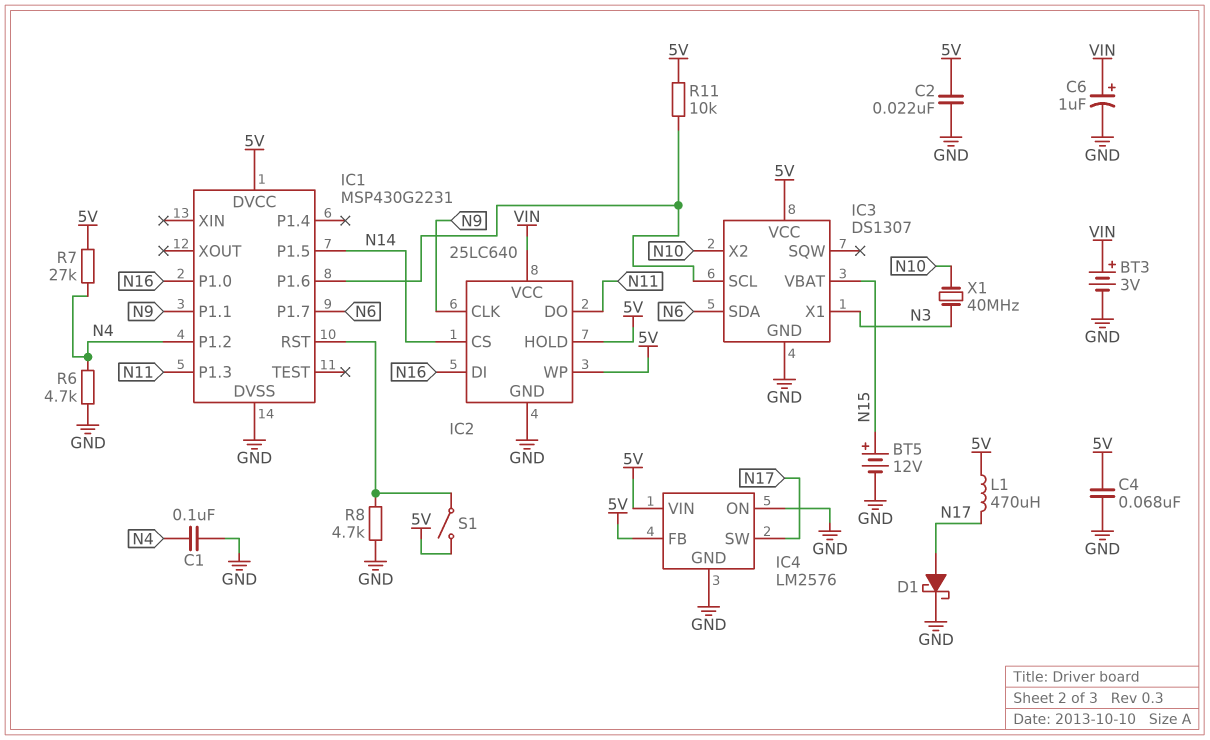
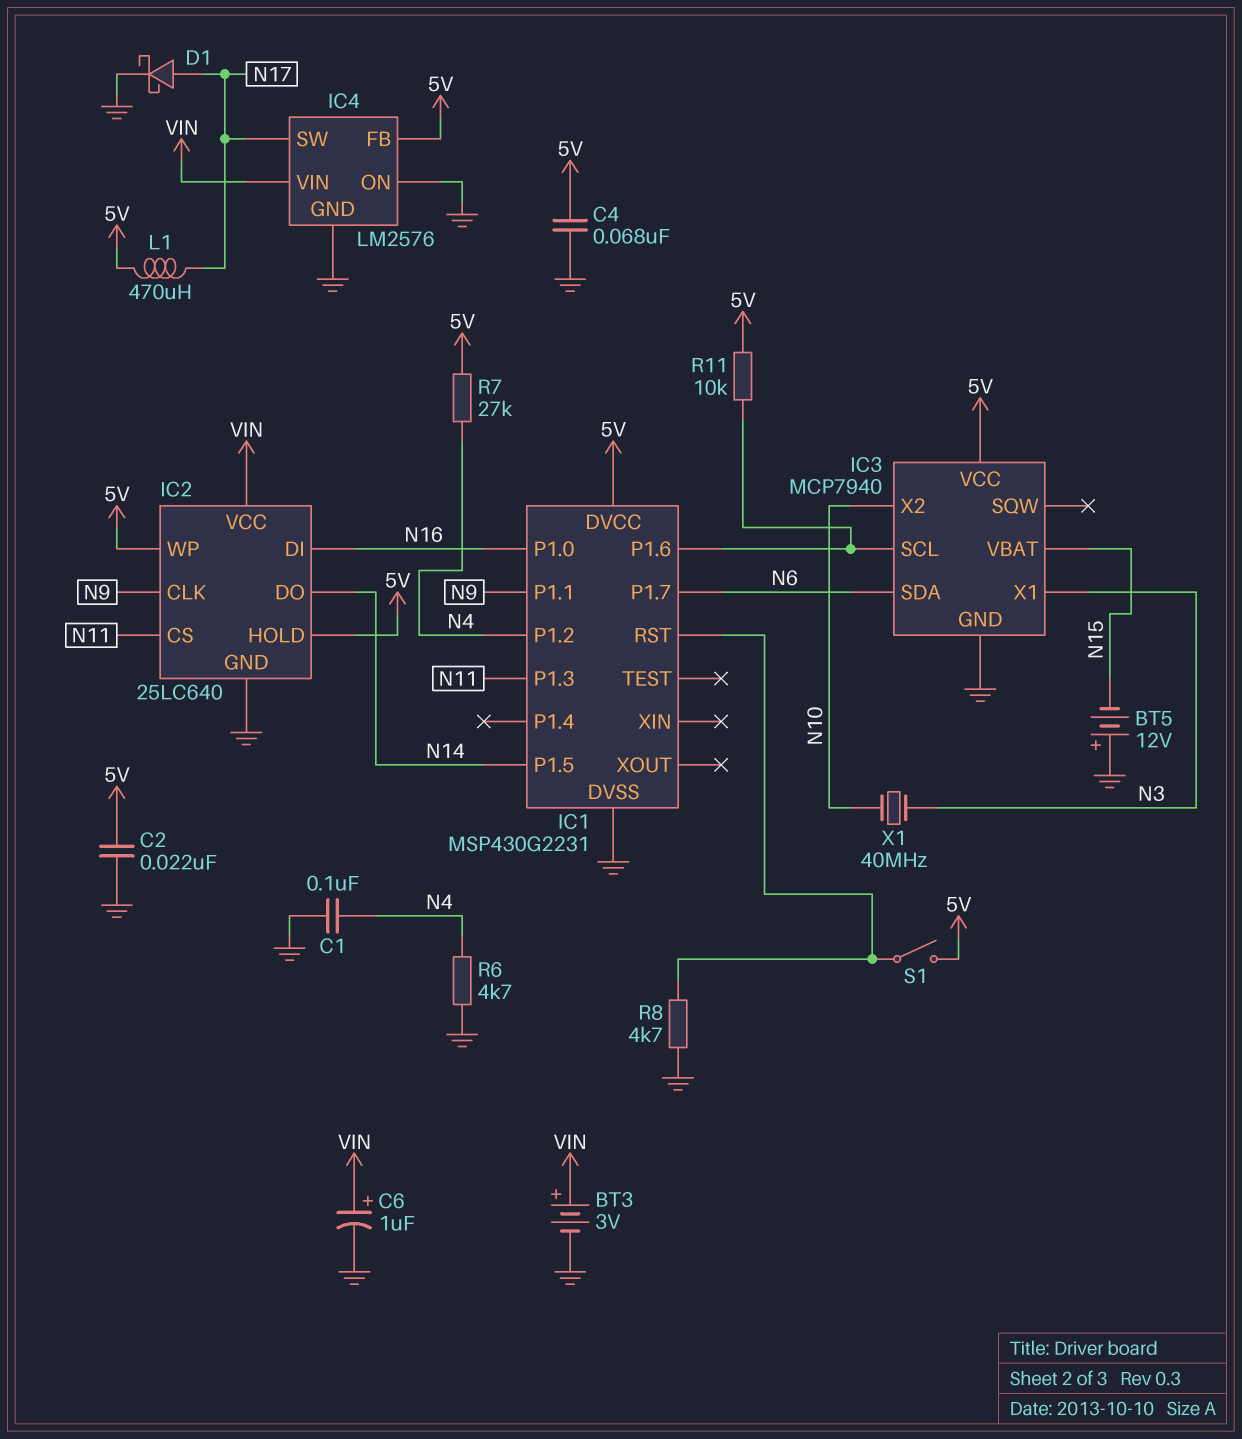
BT5: 12V (plus N15, minus GND) -> 12V (plus GND, minus N15)
IC2 pin CS: N14 -> N11
IC2 pin DO: N11 -> N14
IC3: DS1307 -> MCP7940
IC4 pin VIN: 5V -> VIN

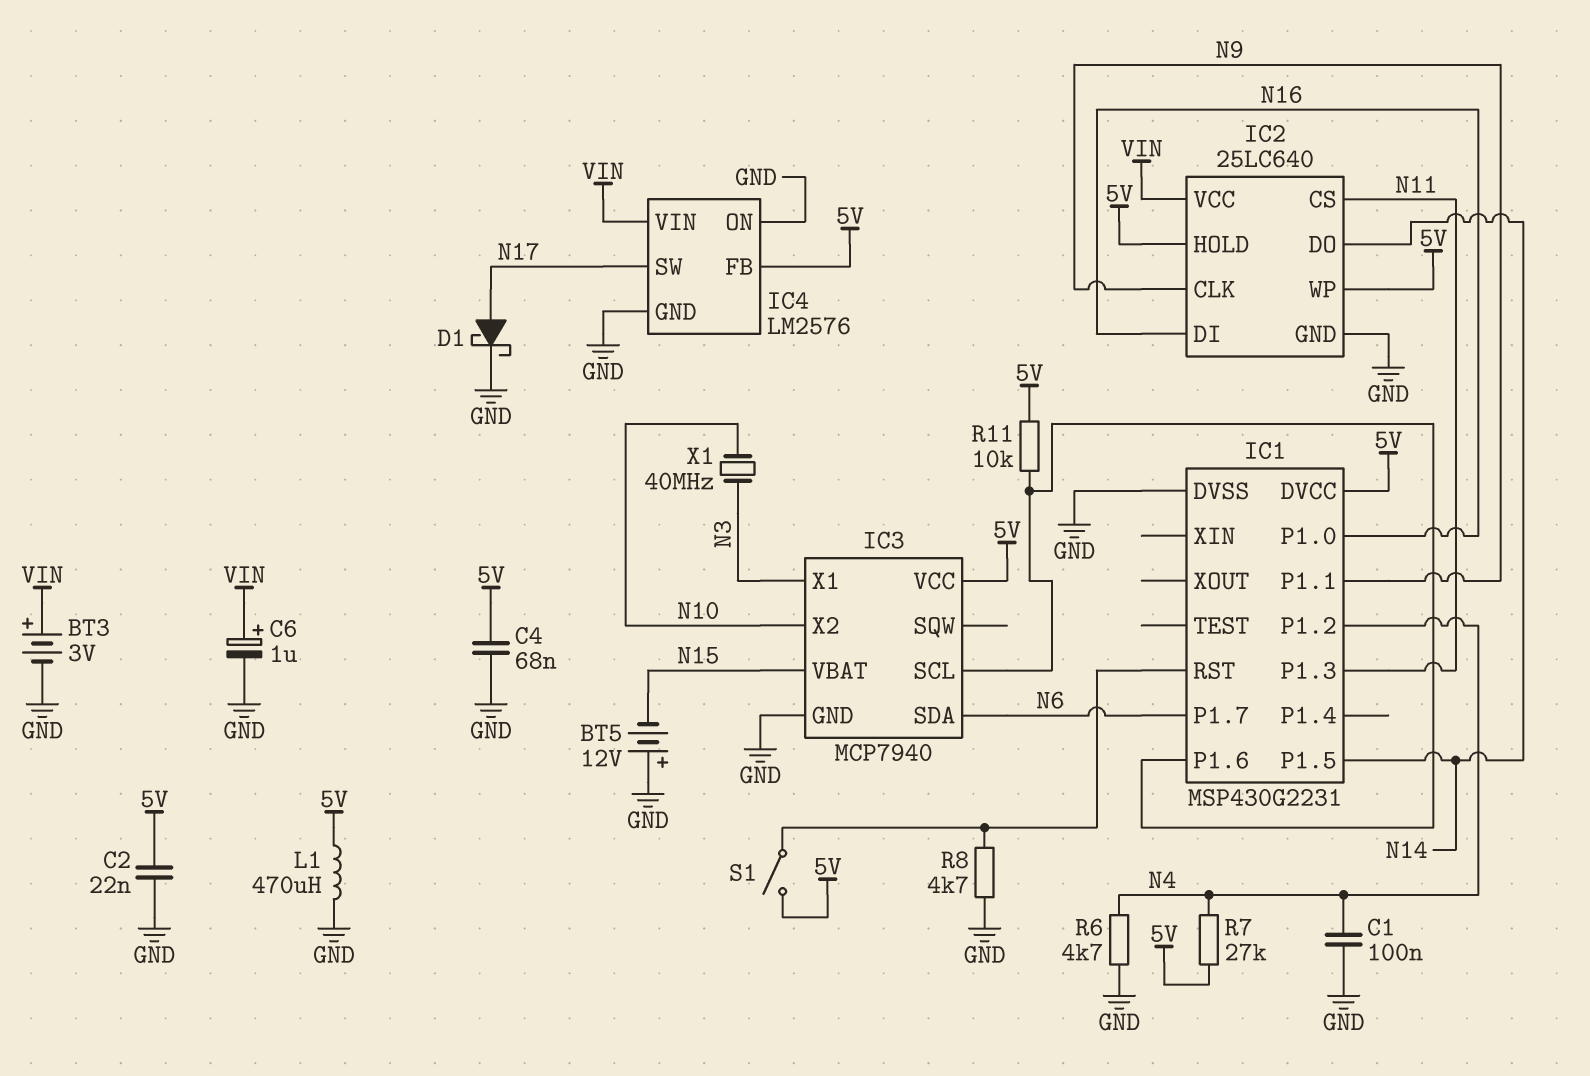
L1: 470uH (5V, N17) -> 470uH (5V, GND)

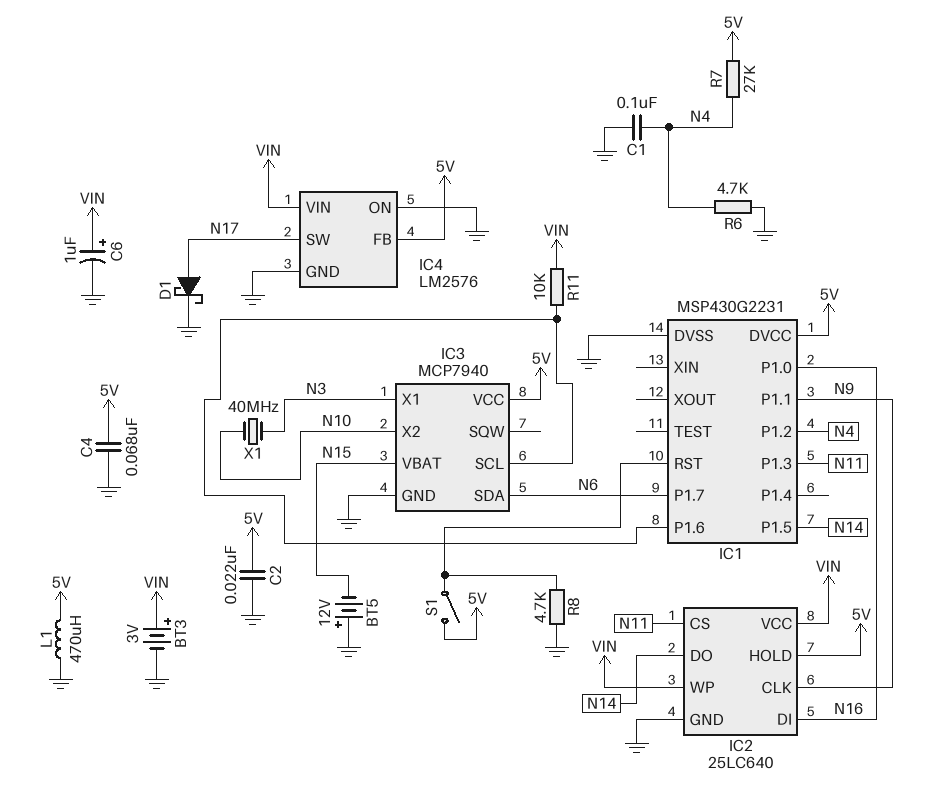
IC2 pin WP: 5V -> VIN
R11: 10k (5V, IC1/P1.6) -> 10k (IC1/P1.6, VIN)

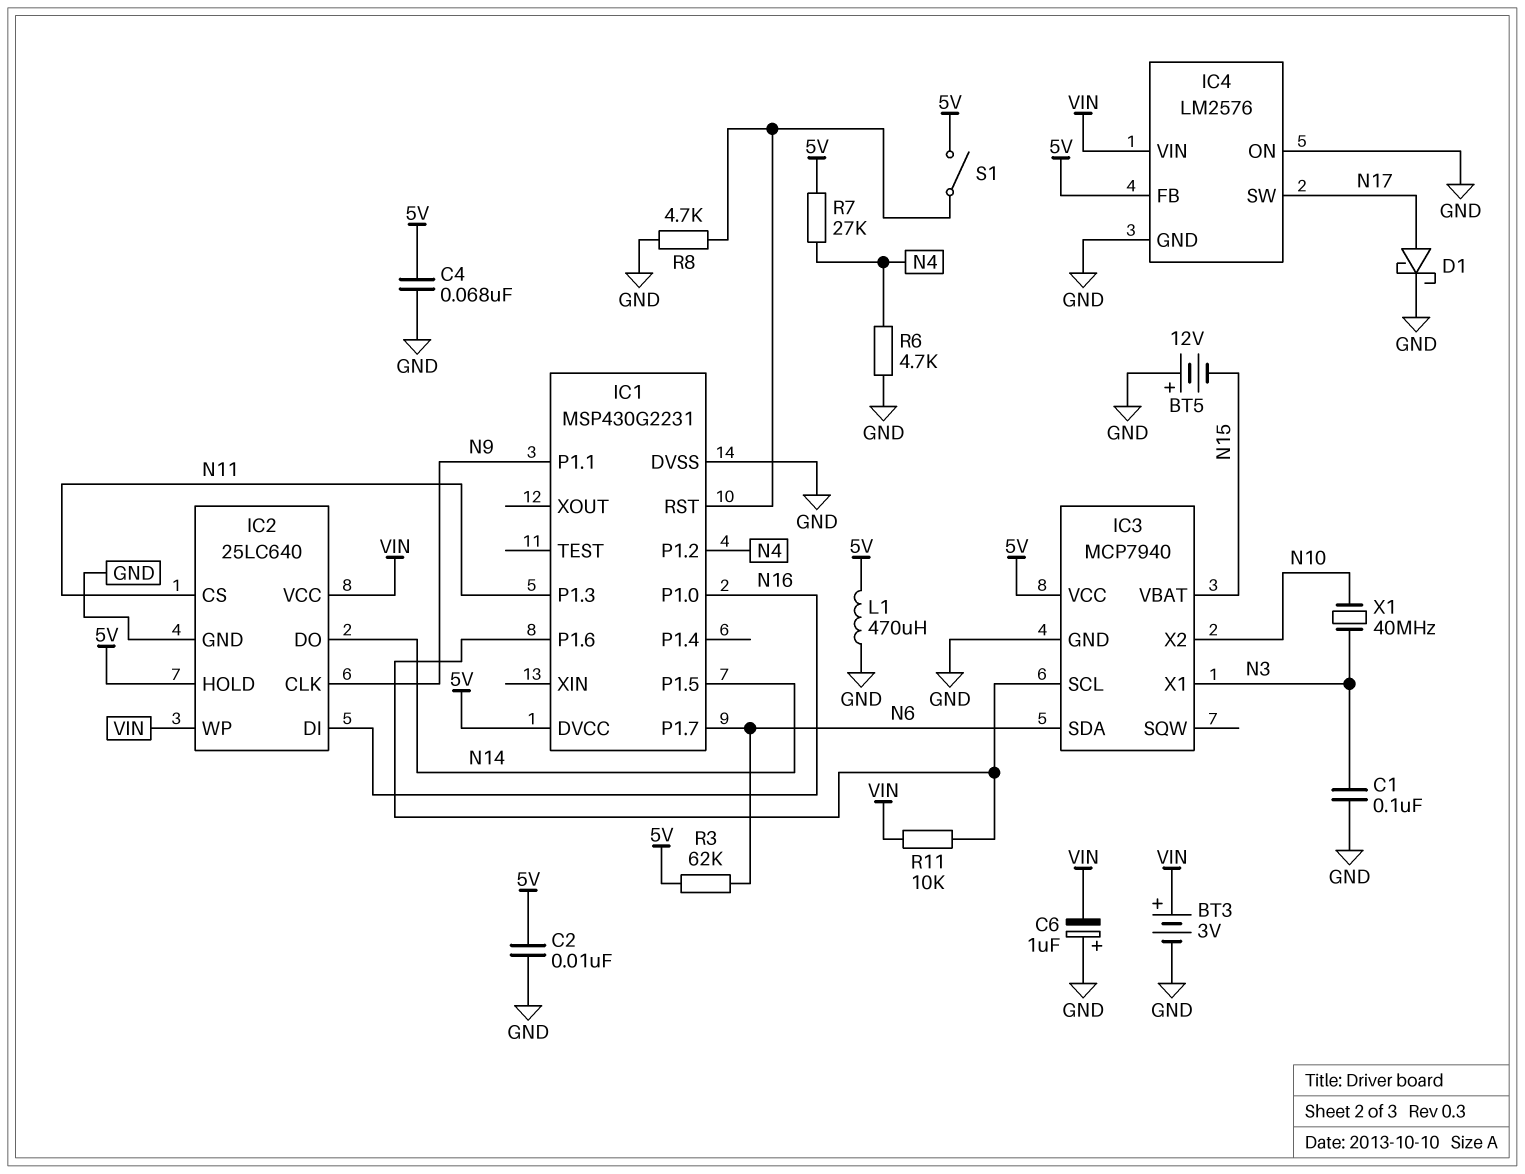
C1: 100nF (GND, N4) -> 100nF (GND, N3)
C2: 22nF (5V, GND) -> 10nF (5V, GND)
C6: 1uF (plus VIN, minus GND) -> 1uF (plus GND, minus VIN)
R3: none -> 62k (5V, N6)

